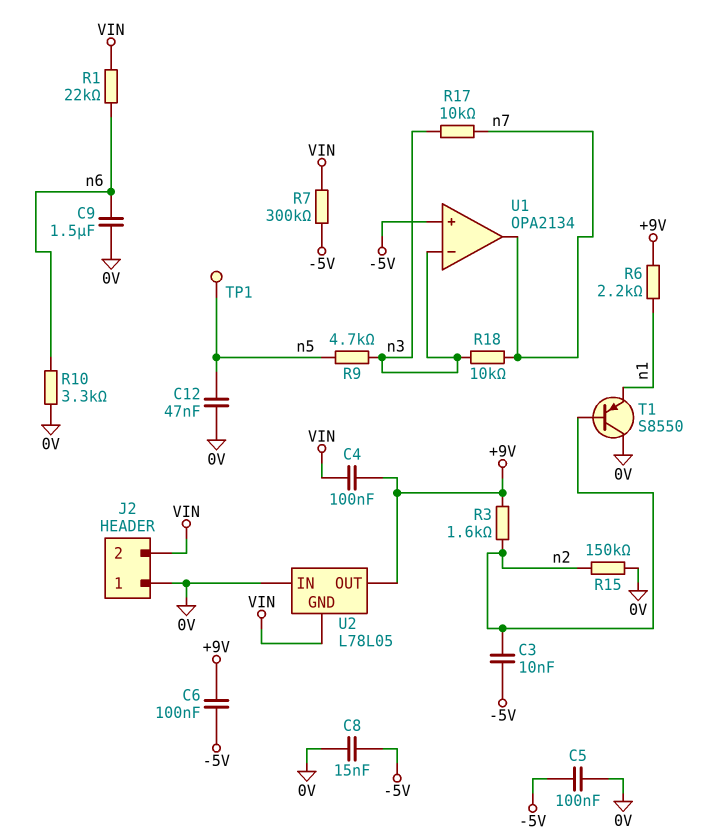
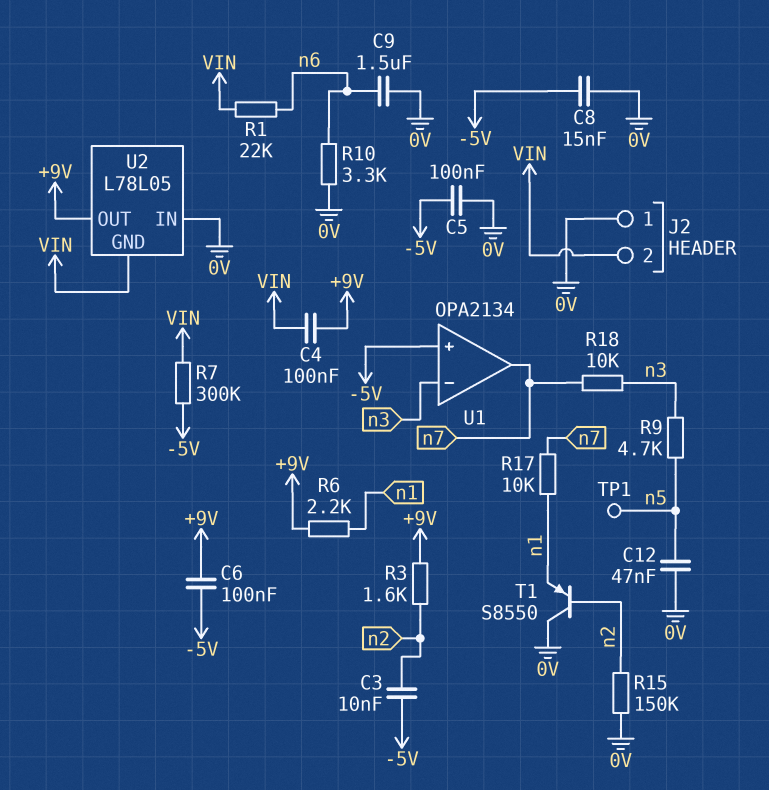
R17: 10k (n3, n7) -> 10k (n1, n7)

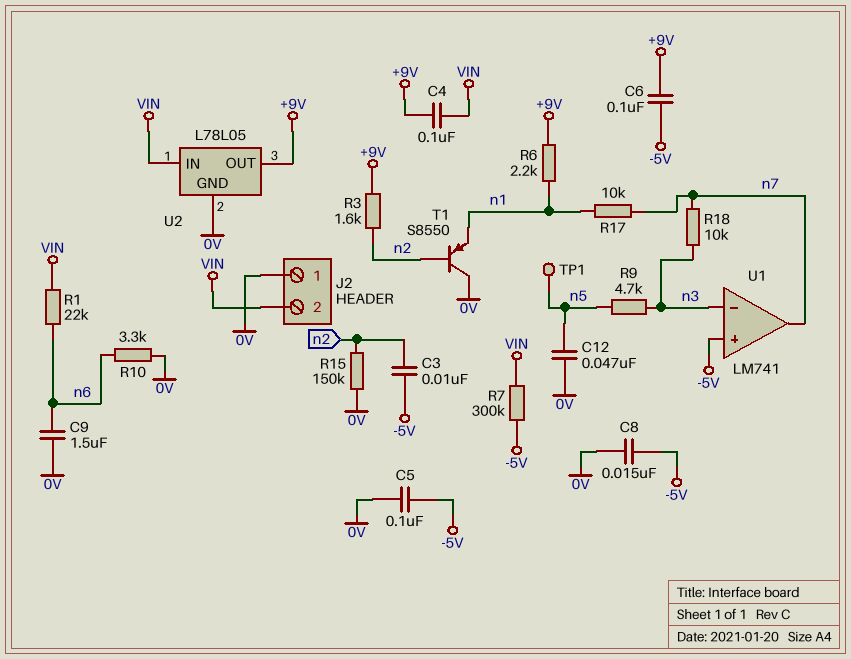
U1: OPA2134 -> LM741
U2 pin GND: VIN -> 0V
U2 pin IN: 0V -> VIN

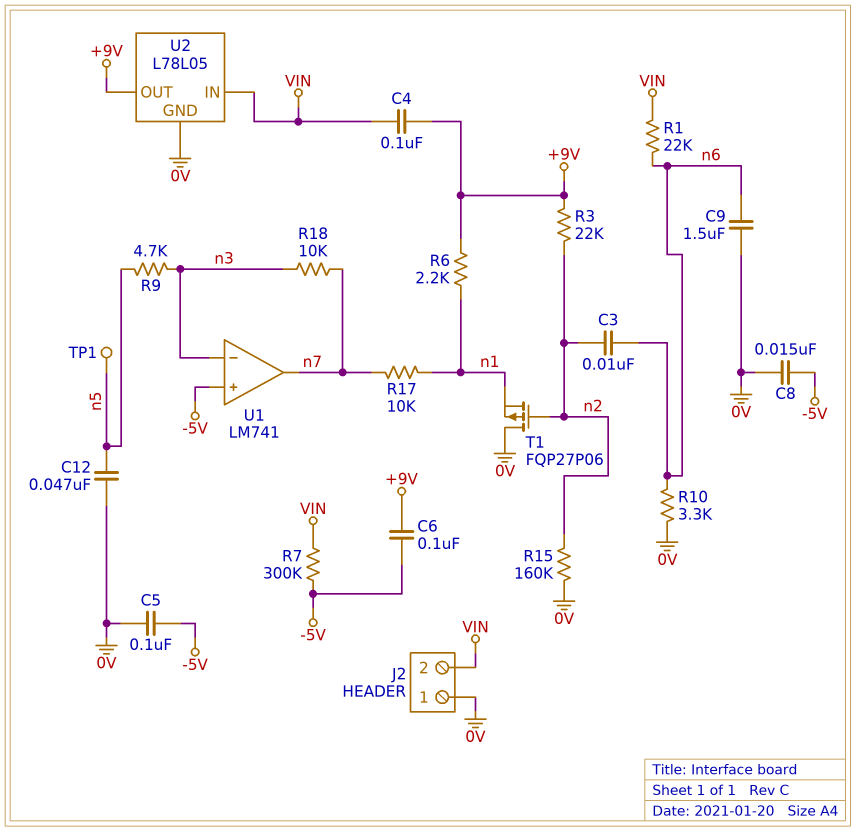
C3: 10nF (-5V, n2) -> 10nF (n2, n6)
R3: 1.6k (+9V, n2) -> 22k (+9V, n2)
R15: 150k (0V, n2) -> 160k (0V, n2)
T1: PNP S8550 (B n2, C 0V, E n1) -> PMOS FQP27P06 (G n2, D 0V, S n1)

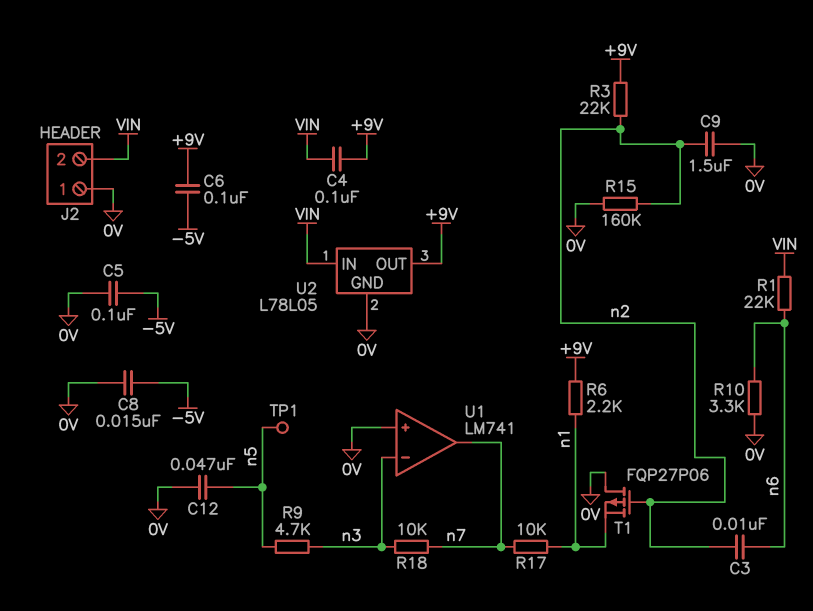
C9: 1.5uF (0V, n6) -> 1.5uF (0V, n2)
R7: 300k (-5V, VIN) -> none
U1 pin in+: -5V -> 0V

